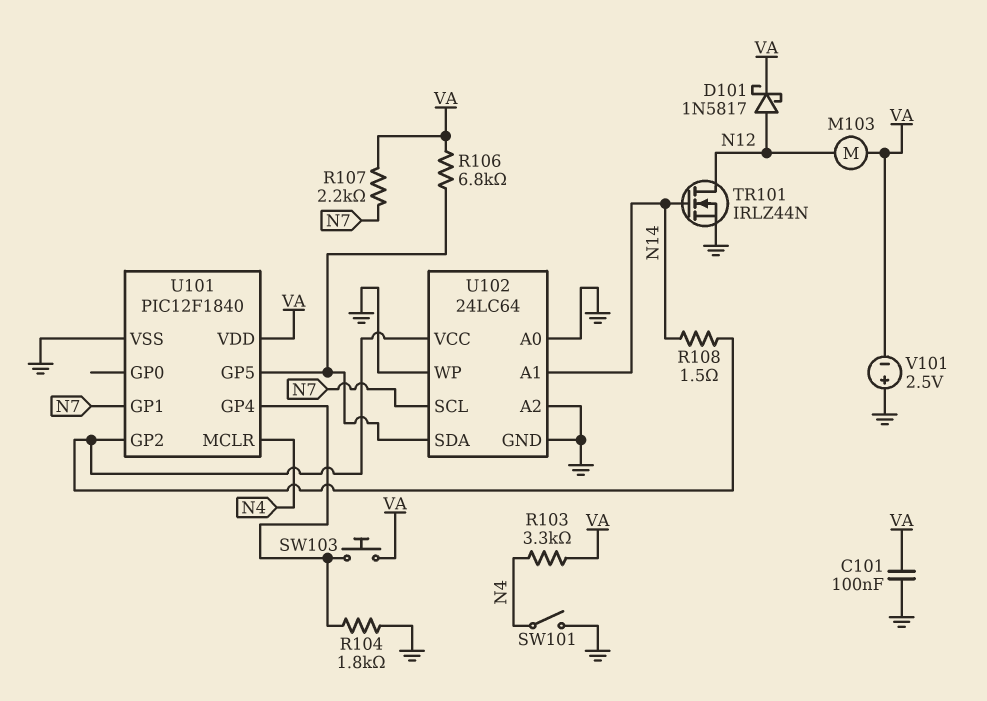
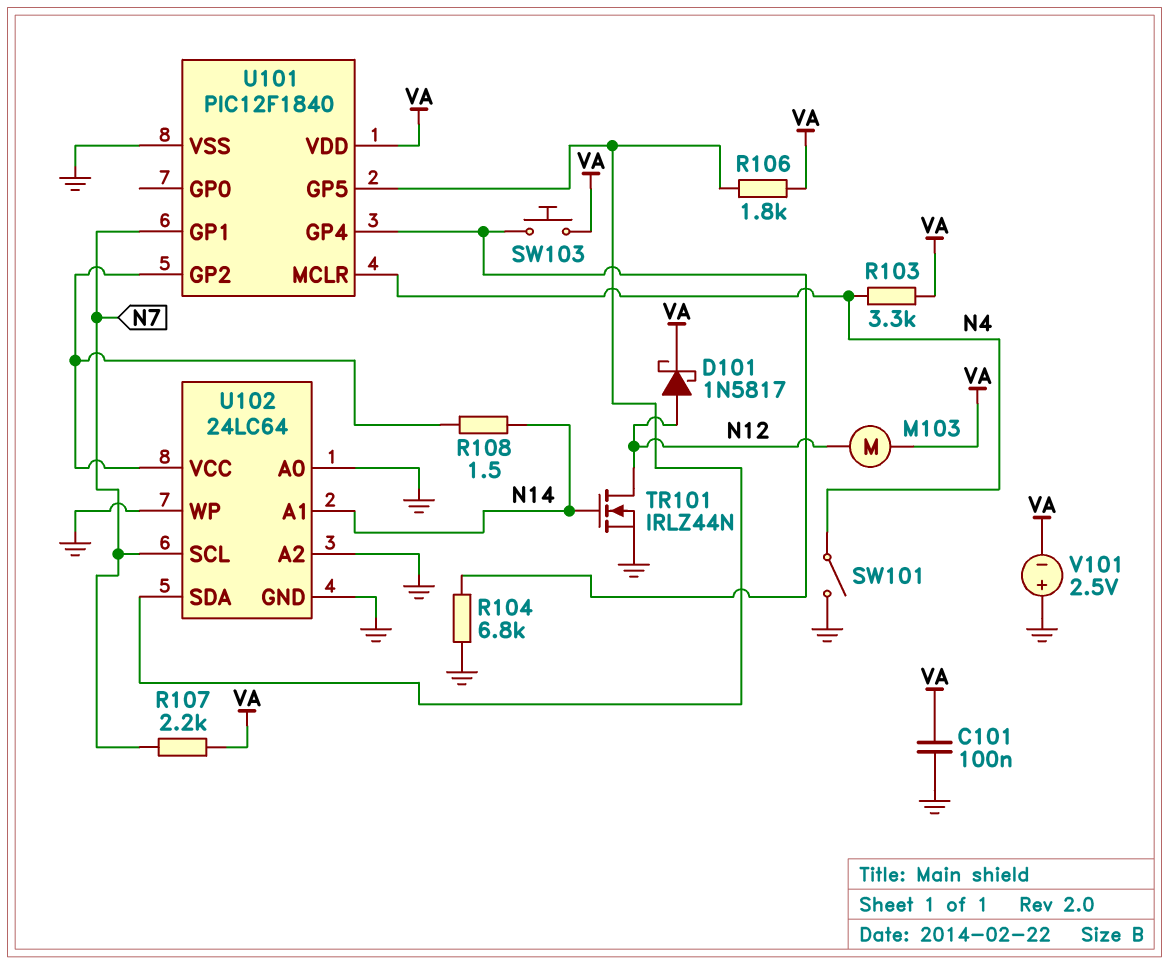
R104: 1.8k (GND, U101/GP4) -> 6.8k (GND, U101/GP4)
R106: 6.8k (U101/GP5, VA) -> 1.8k (U101/GP5, VA)

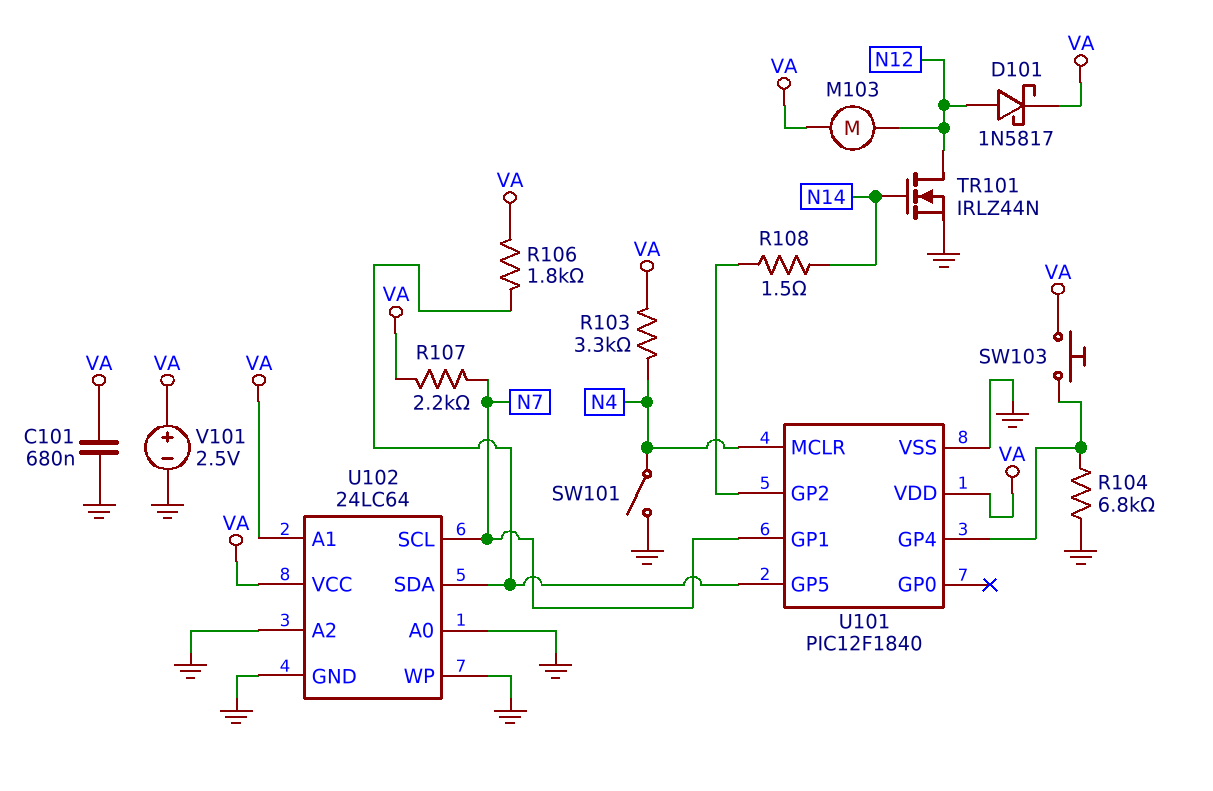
C101: 100nF (GND, VA) -> 680nF (GND, VA)
U102 pin A1: N14 -> VA
U102 pin VCC: U101/GP2 -> VA
V101: 2.5V (plus GND, minus VA) -> 2.5V (plus VA, minus GND)

